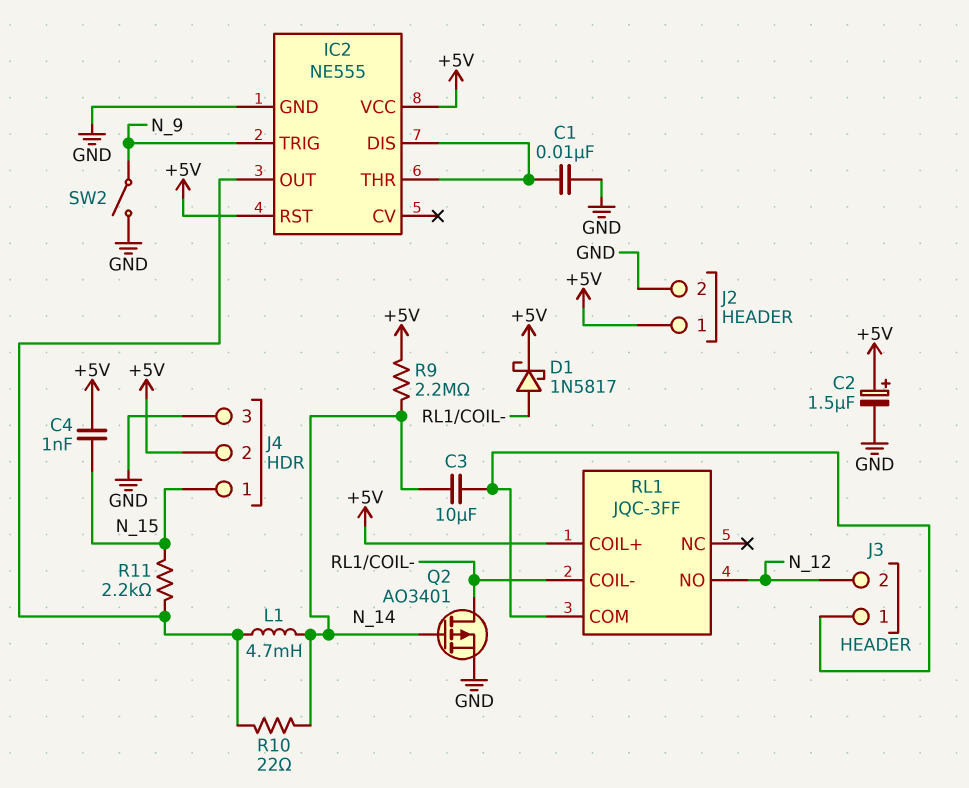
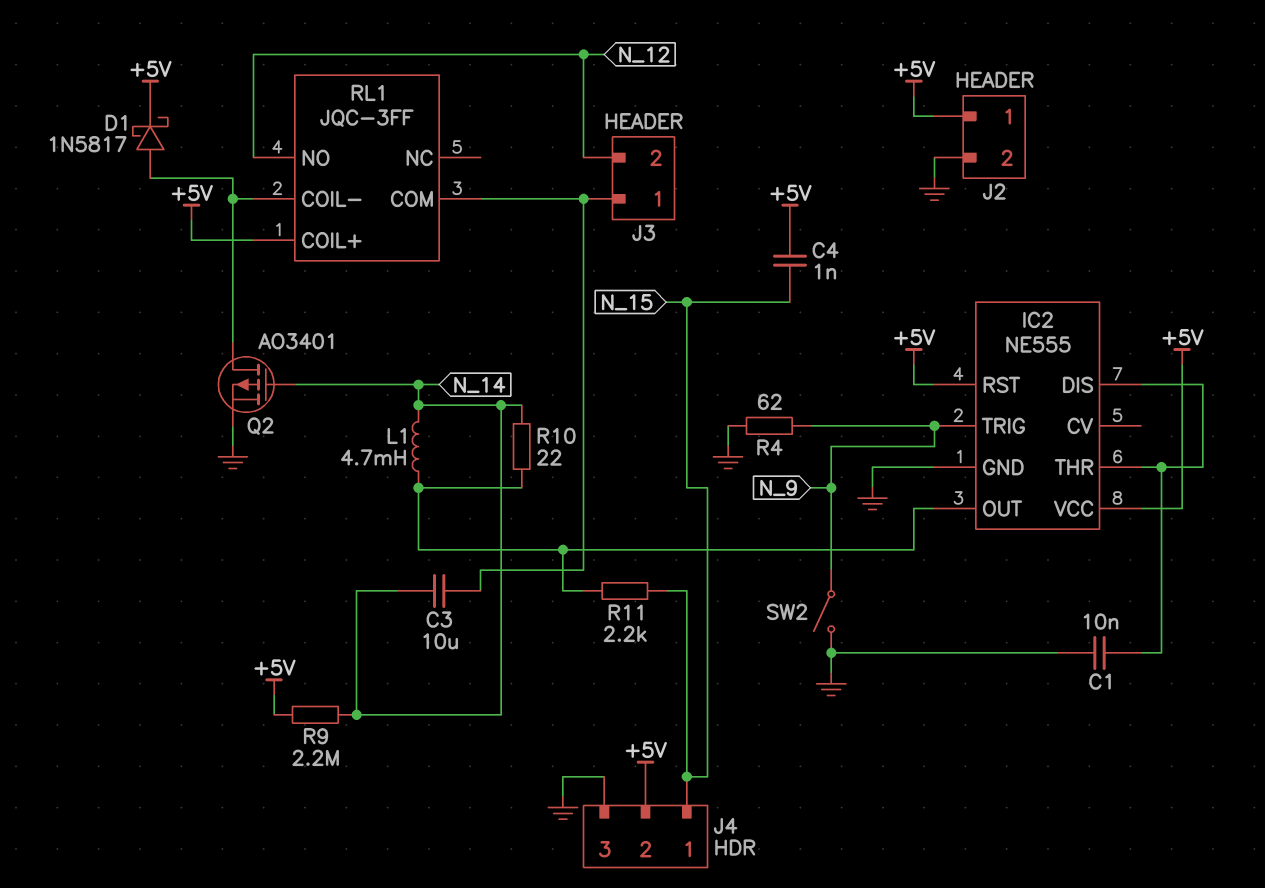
C2: 1.5uF (plus +5V, minus GND) -> none
R4: none -> 62 (GND, N_9)

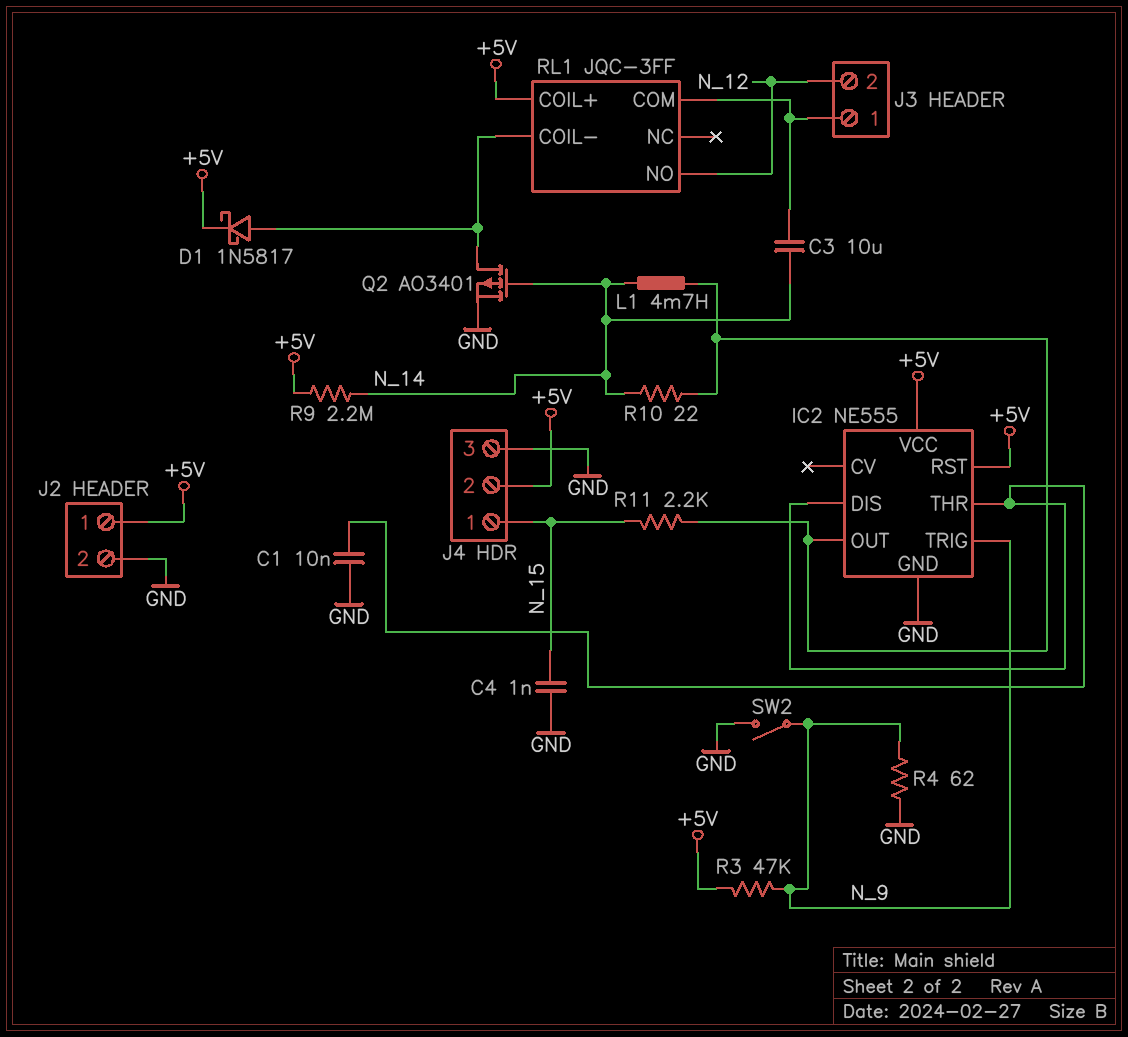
C4: 1nF (+5V, N_15) -> 1nF (GND, N_15)
R3: none -> 47k (+5V, N_9)

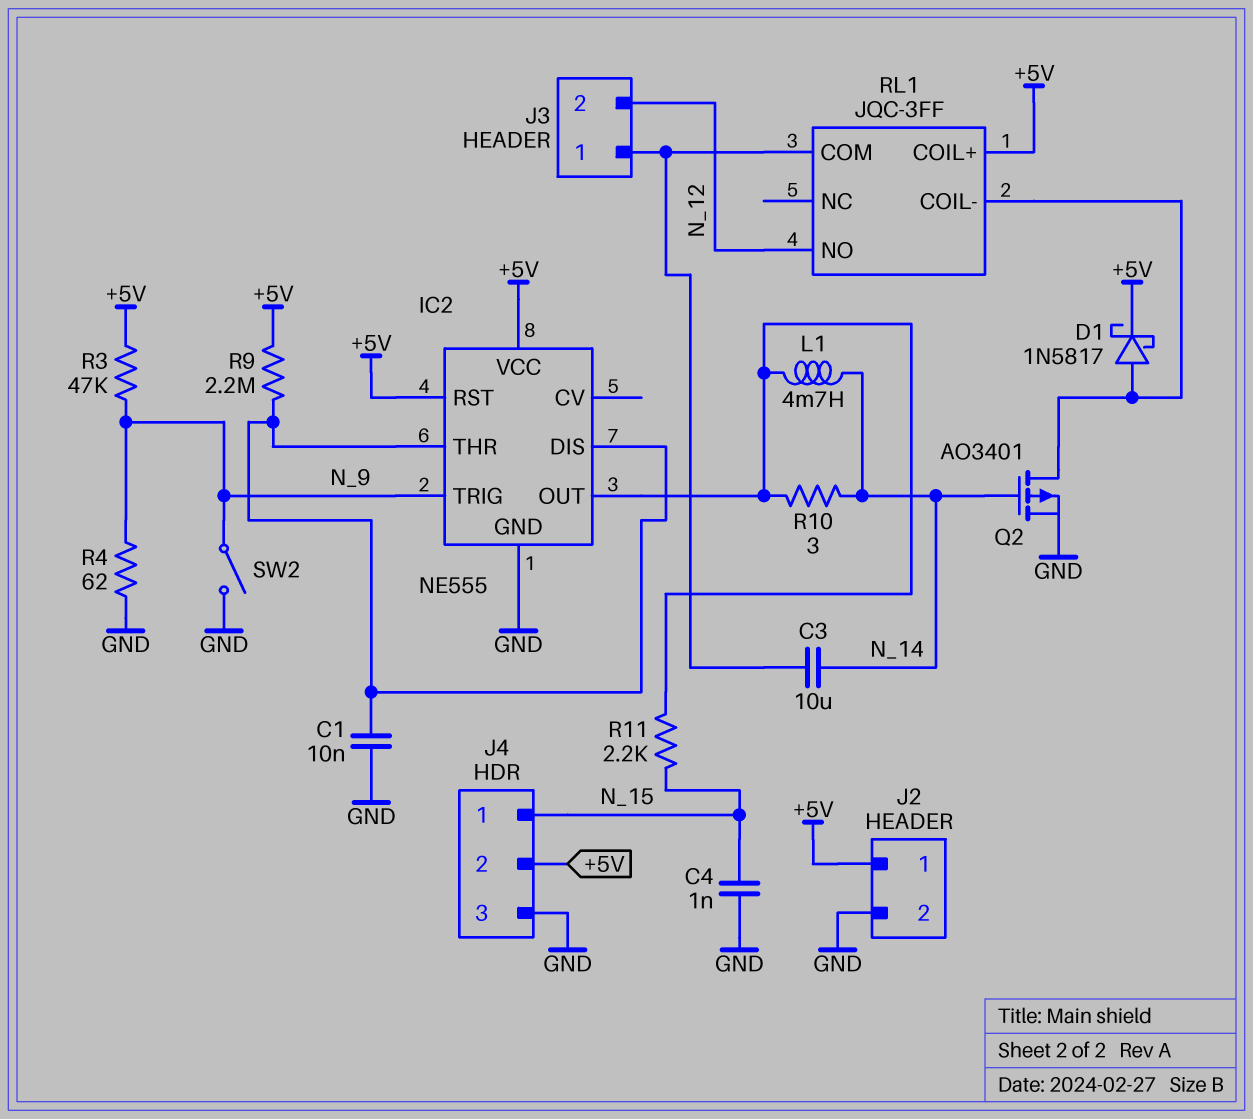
R9: 2.2M (+5V, N_14) -> 2.2M (+5V, IC2/DIS)
R10: 22 (IC2/OUT, N_14) -> 3 (IC2/OUT, N_14)

